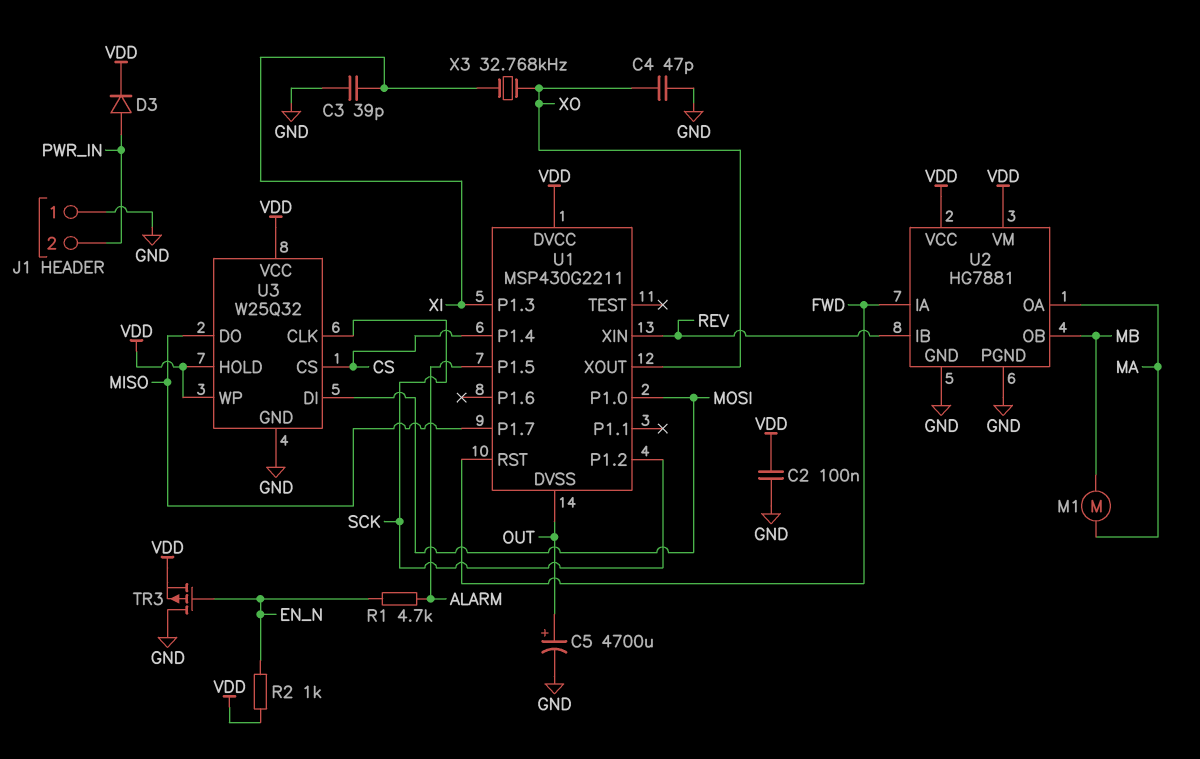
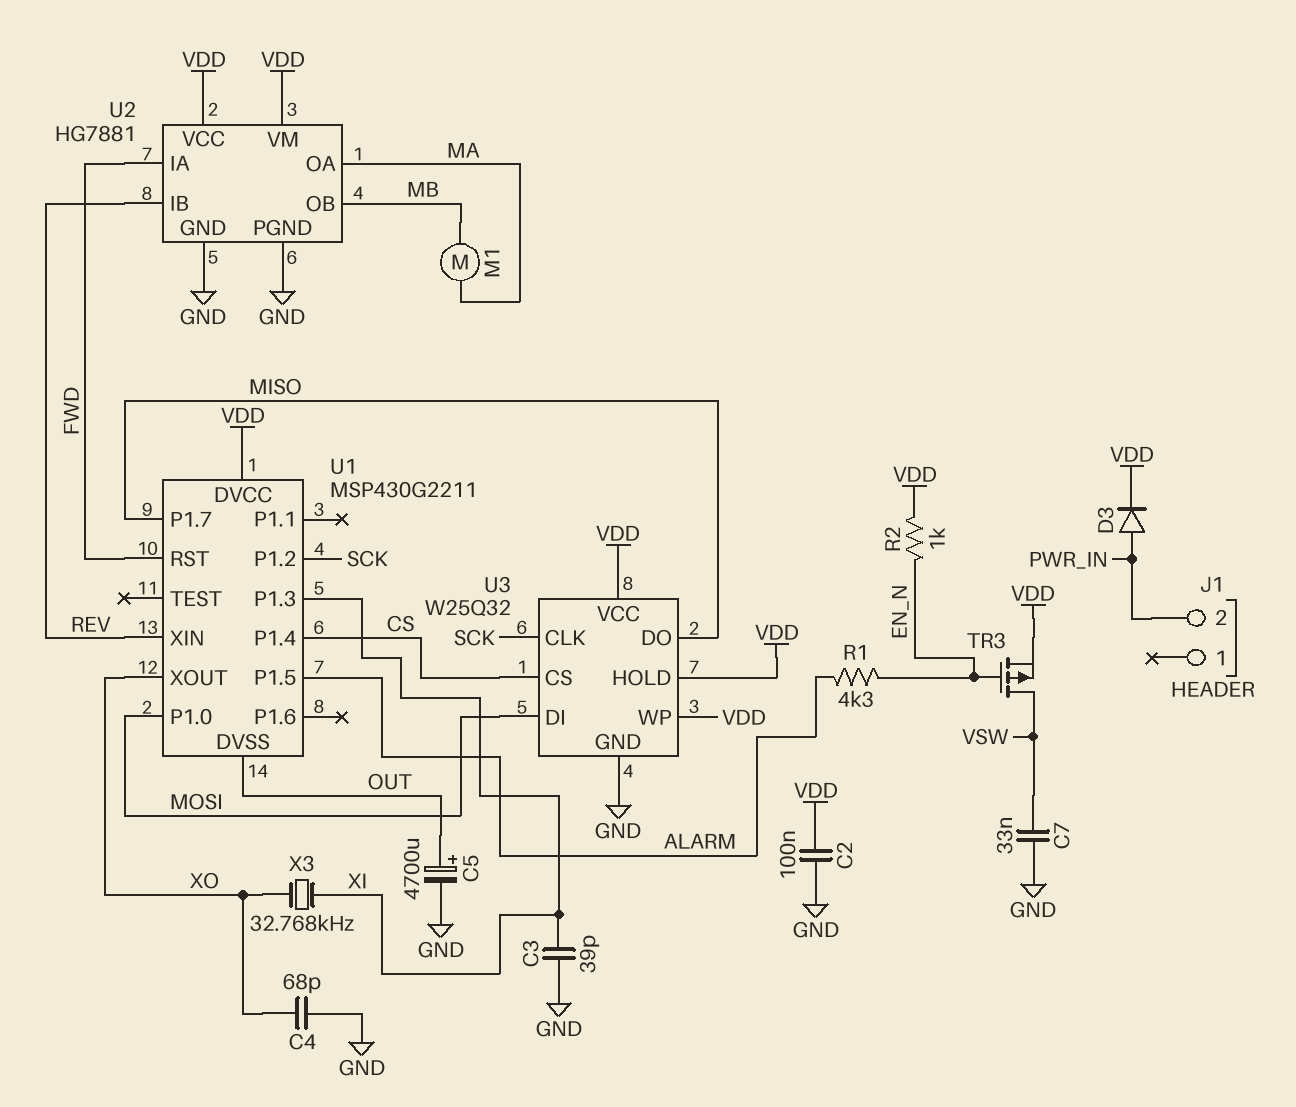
C4: 47pF (GND, XO) -> 68pF (GND, XO)
C7: none -> 33nF (GND, VSW)
J1 pin 1: GND -> none
R1: 4.7k (ALARM, EN_N) -> 4.3k (ALARM, EN_N)
TR3: PMOS (G EN_N, D GND, S VDD) -> PMOS (G EN_N, D VSW, S VDD)

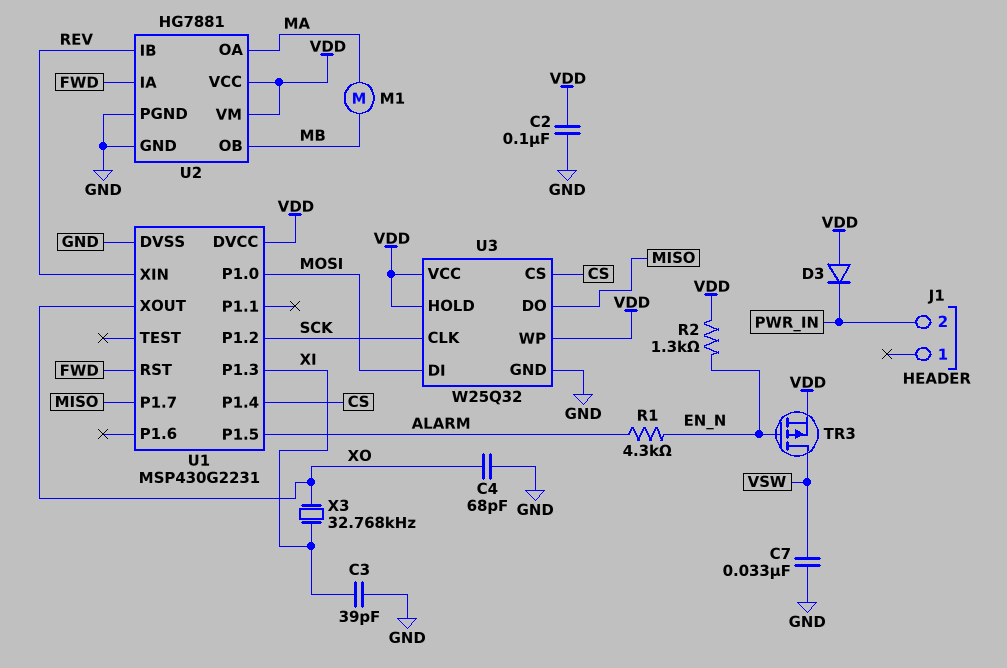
C5: 4700uF (plus OUT, minus GND) -> none
D3: diode (A PWR_IN, K VDD) -> diode (A VDD, K PWR_IN)
R2: 1k (EN_N, VDD) -> 1.3k (EN_N, VDD)
U1: MSP430G2211 -> MSP430G2231
U1 pin DVSS: OUT -> GND

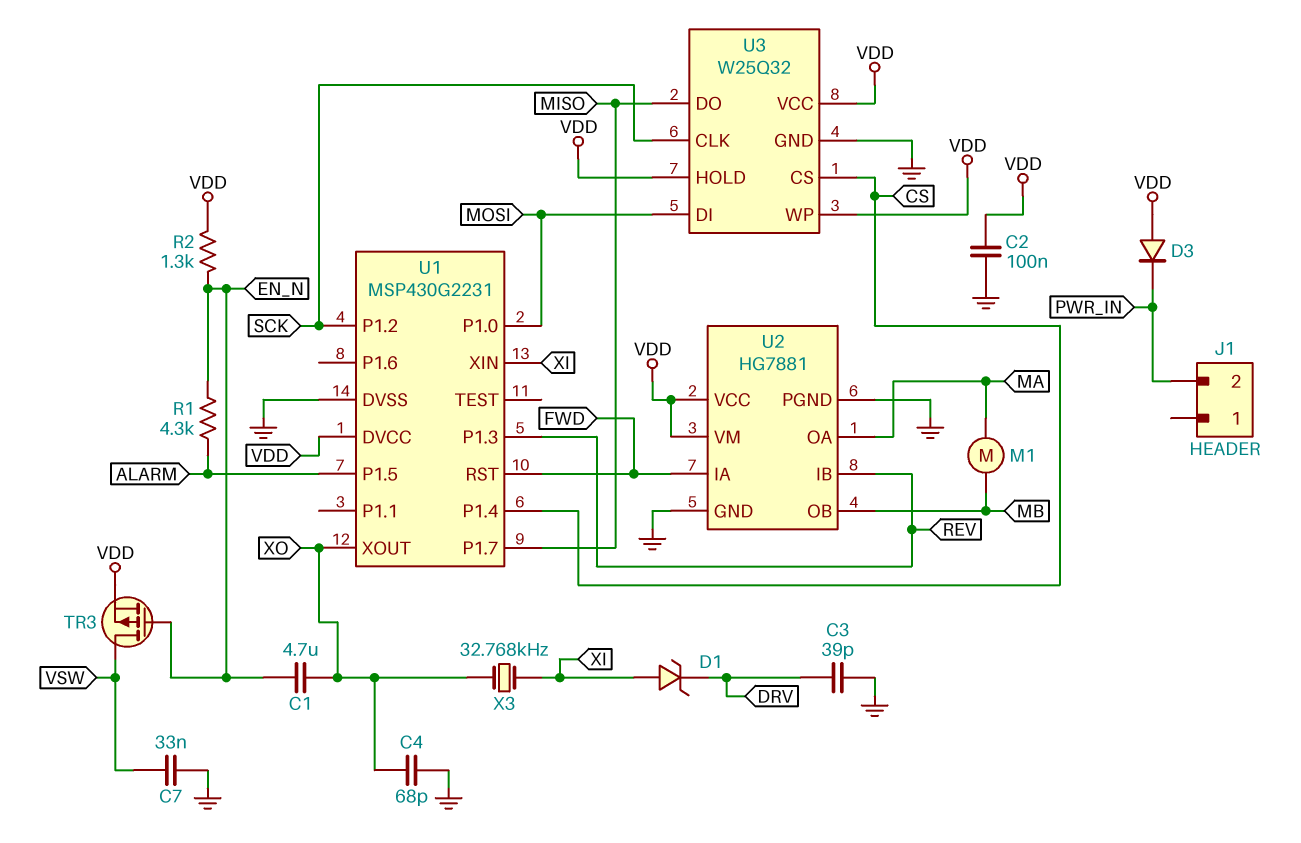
C1: none -> 4.7uF (EN_N, XO)
C3: 39pF (GND, XI) -> 39pF (DRV, GND)
D1: none -> zener (A XI, K DRV)
U1 pin P1.3: XI -> REV
U1 pin XIN: REV -> XI

